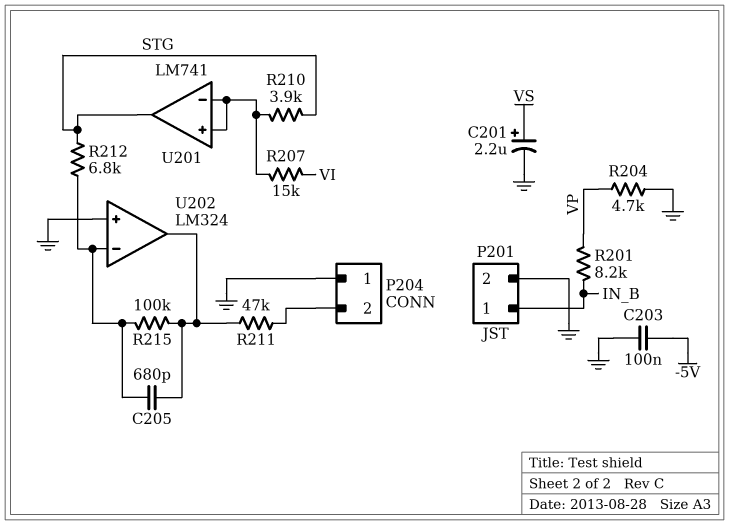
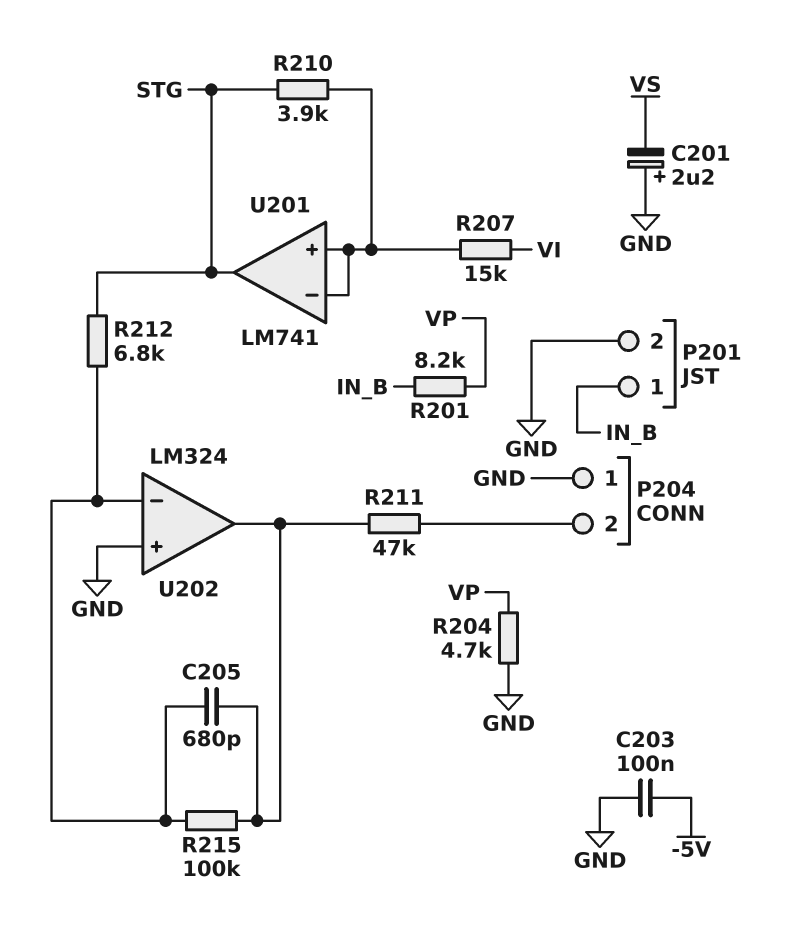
C201: 2.2uF (plus VS, minus GND) -> 2.2uF (plus GND, minus VS)

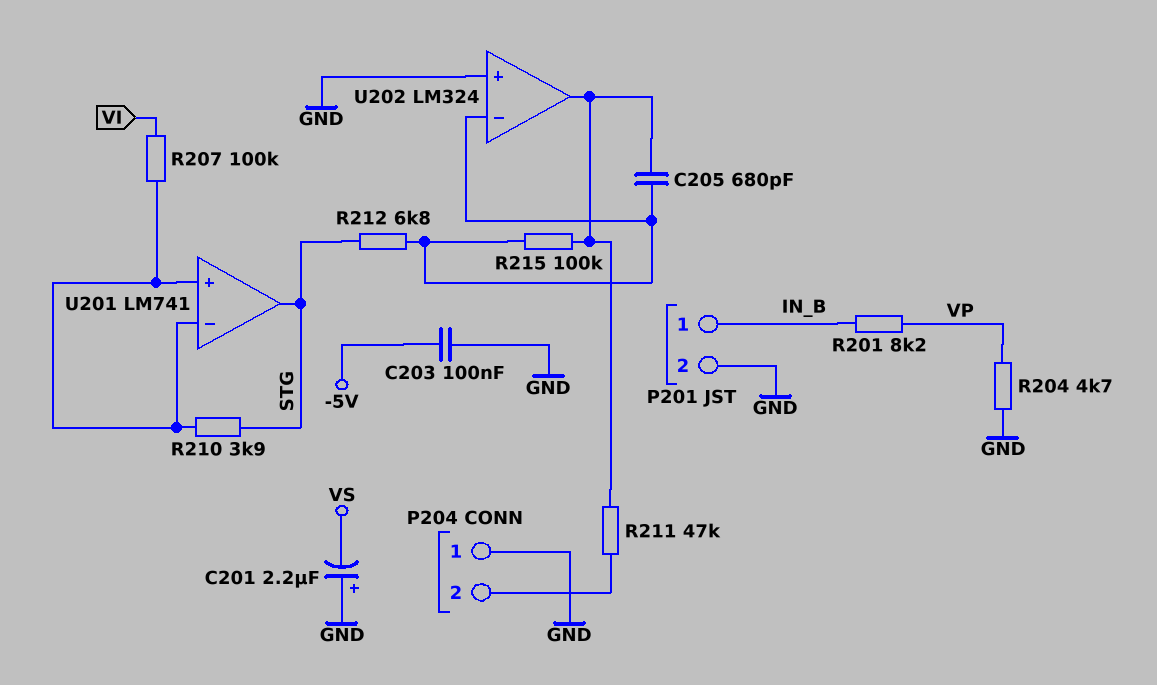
R207: 15k (U201/in+, VI) -> 100k (U201/in+, VI)

